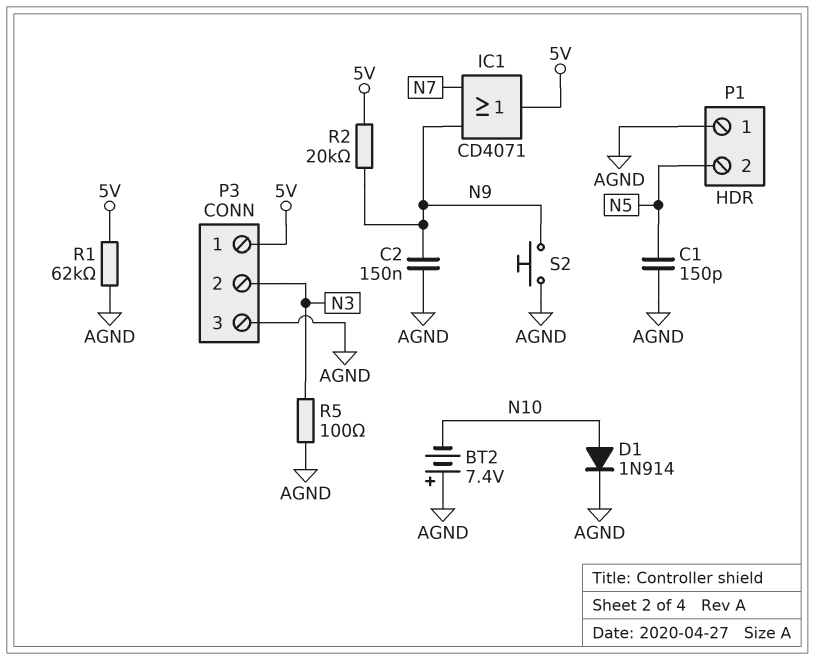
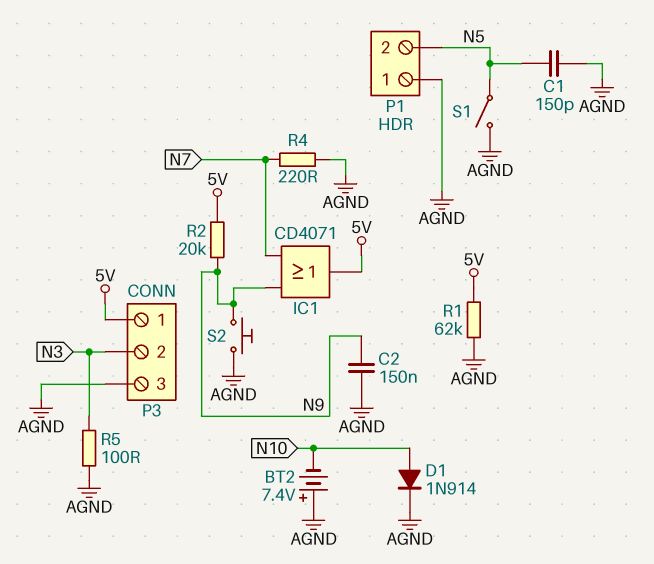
R4: none -> 220 (AGND, N7)
S1: none -> switch (AGND, N5)

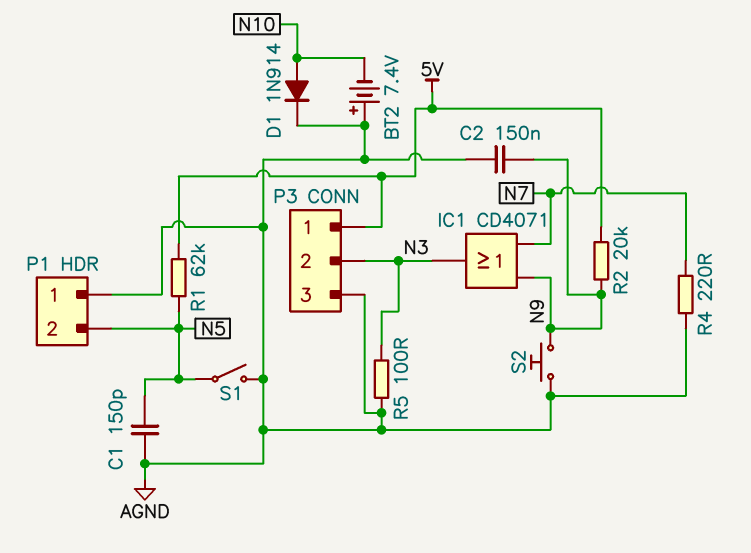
IC1: OR CD4071 (in N7, in N9, out 5V) -> OR CD4071 (in N7, in N9, out N3)
R1: 62k (5V, AGND) -> 62k (5V, N5)

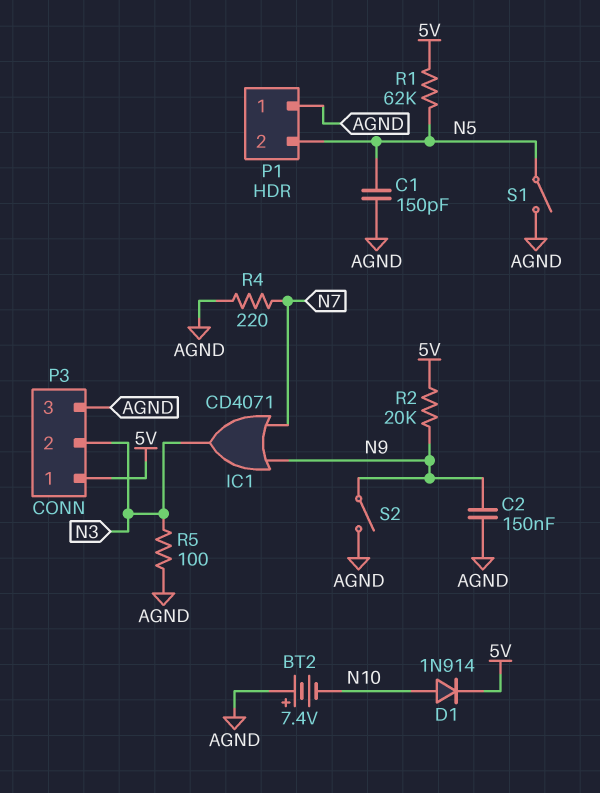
D1: diode 1N914 (A N10, K AGND) -> diode 1N914 (A N10, K 5V)
S2: button (AGND, N9) -> switch (AGND, N9)

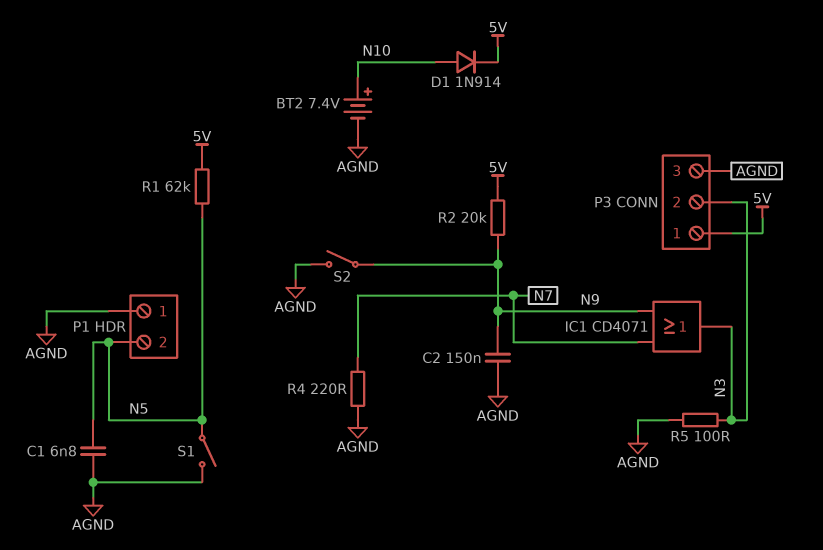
BT2: 7.4V (plus AGND, minus N10) -> 7.4V (plus N10, minus AGND)
C1: 150pF (AGND, N5) -> 6.8nF (AGND, N5)

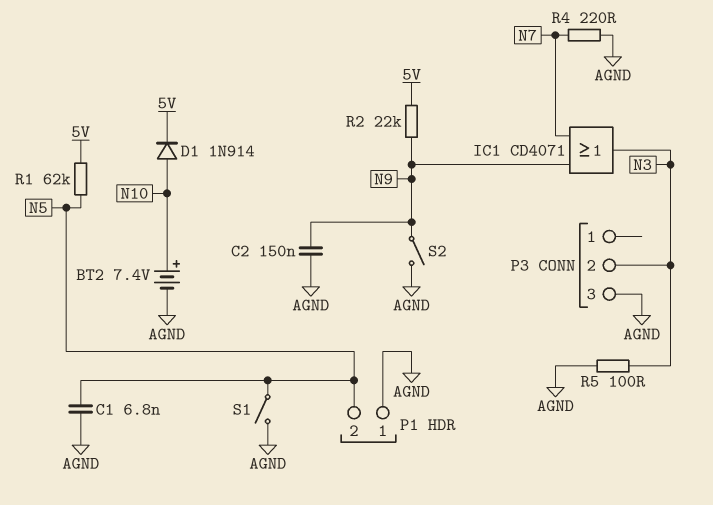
P3 pin 1: 5V -> none
R2: 20k (5V, N9) -> 22k (5V, N9)

